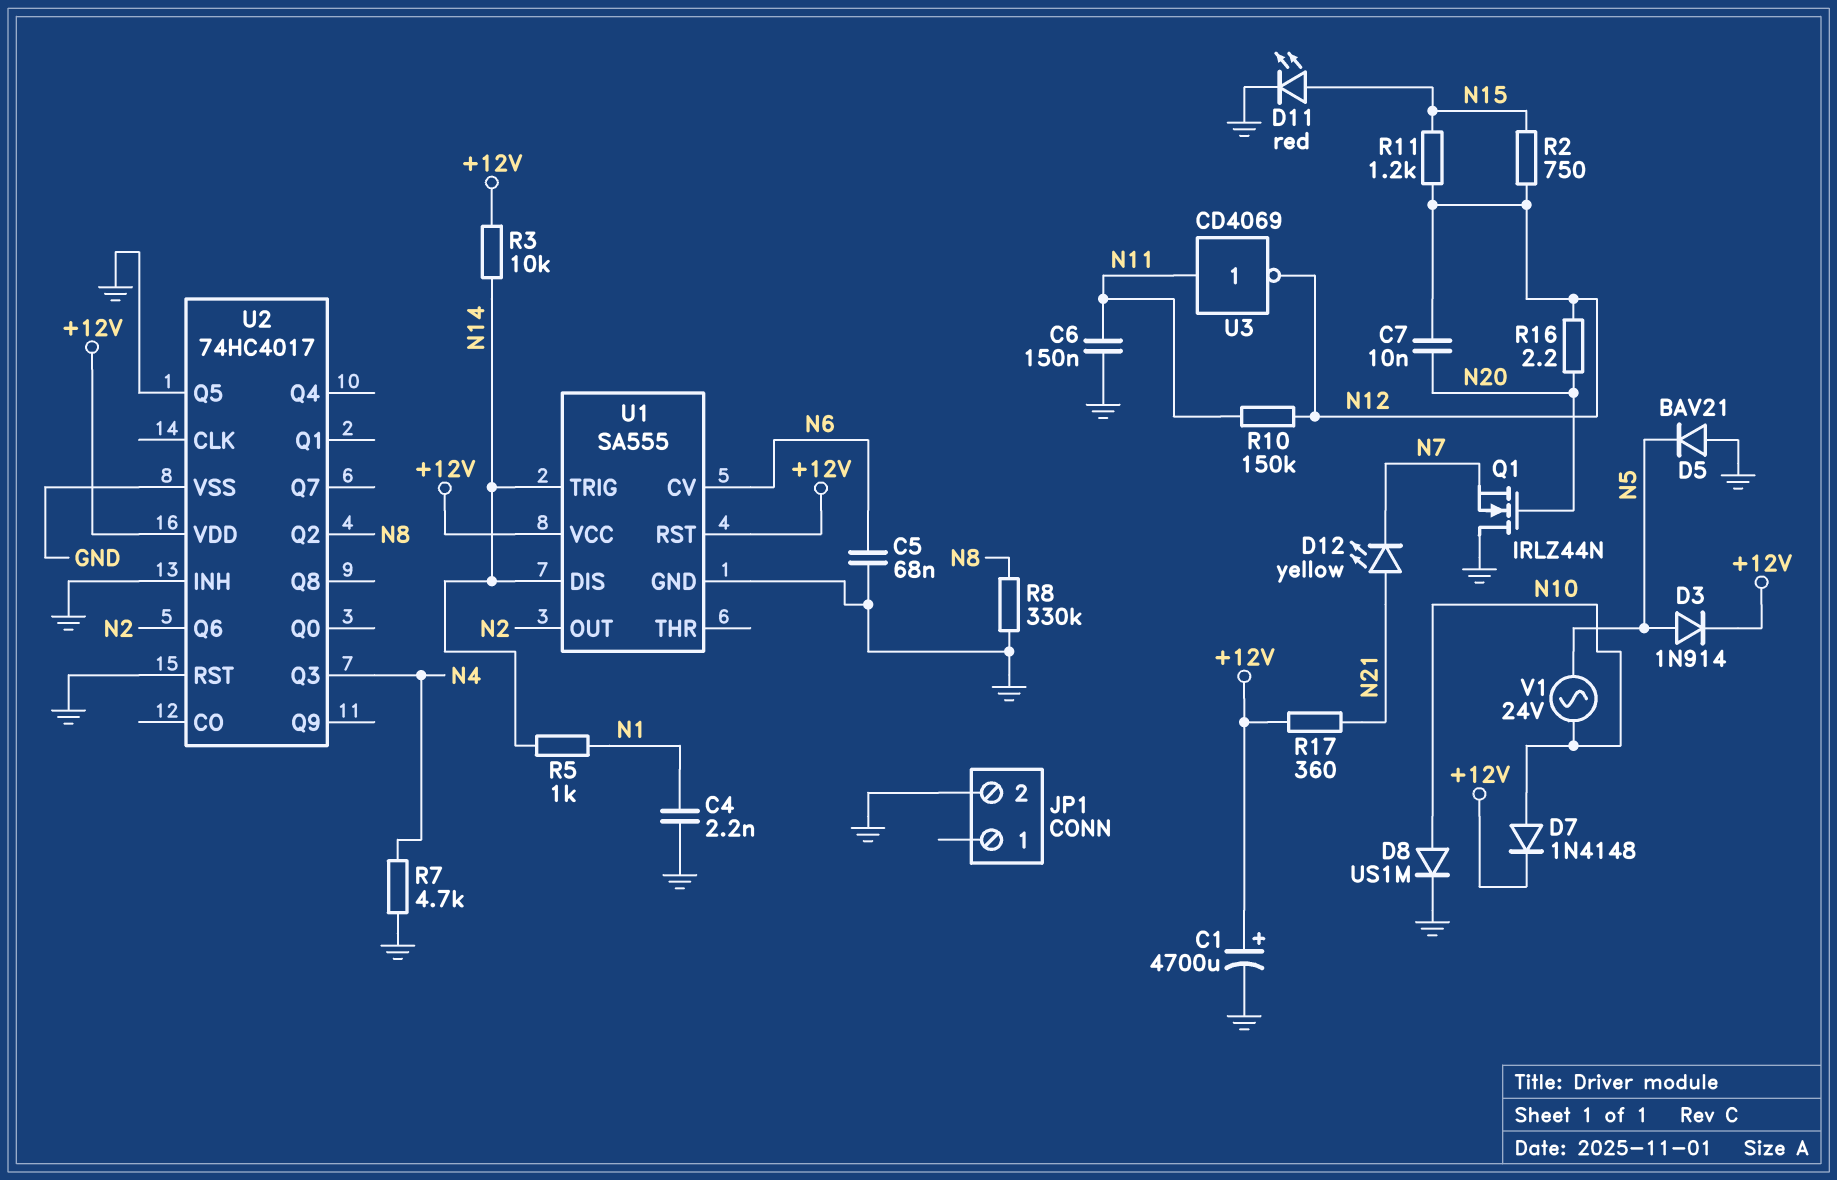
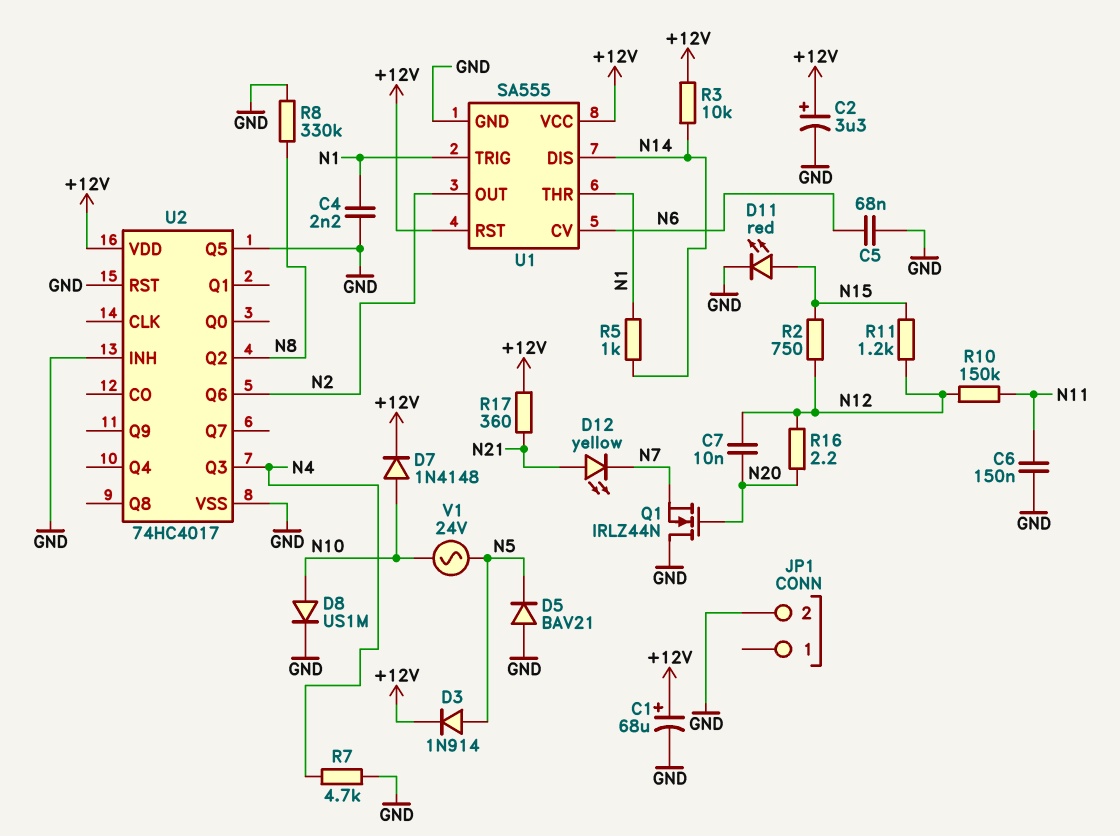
C1: 4700uF (plus +12V, minus GND) -> 68uF (plus +12V, minus GND)
C2: none -> 3.3uF (plus +12V, minus GND)
U1 pin THR: none -> N1
U1 pin TRIG: N14 -> N1
U3: NOT CD4069 (in N11, out N12) -> none

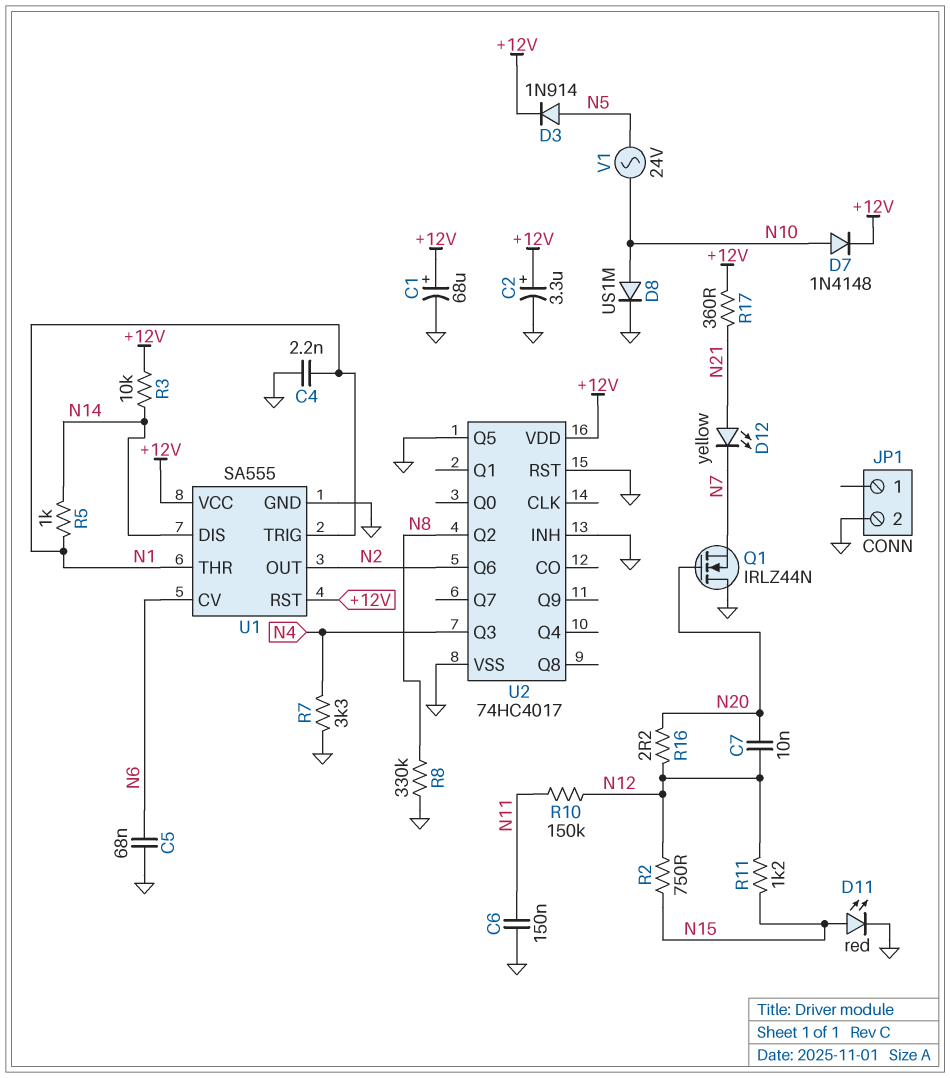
D5: diode BAV21 (A GND, K N5) -> none
R7: 4.7k (GND, N4) -> 3.3k (GND, N4)

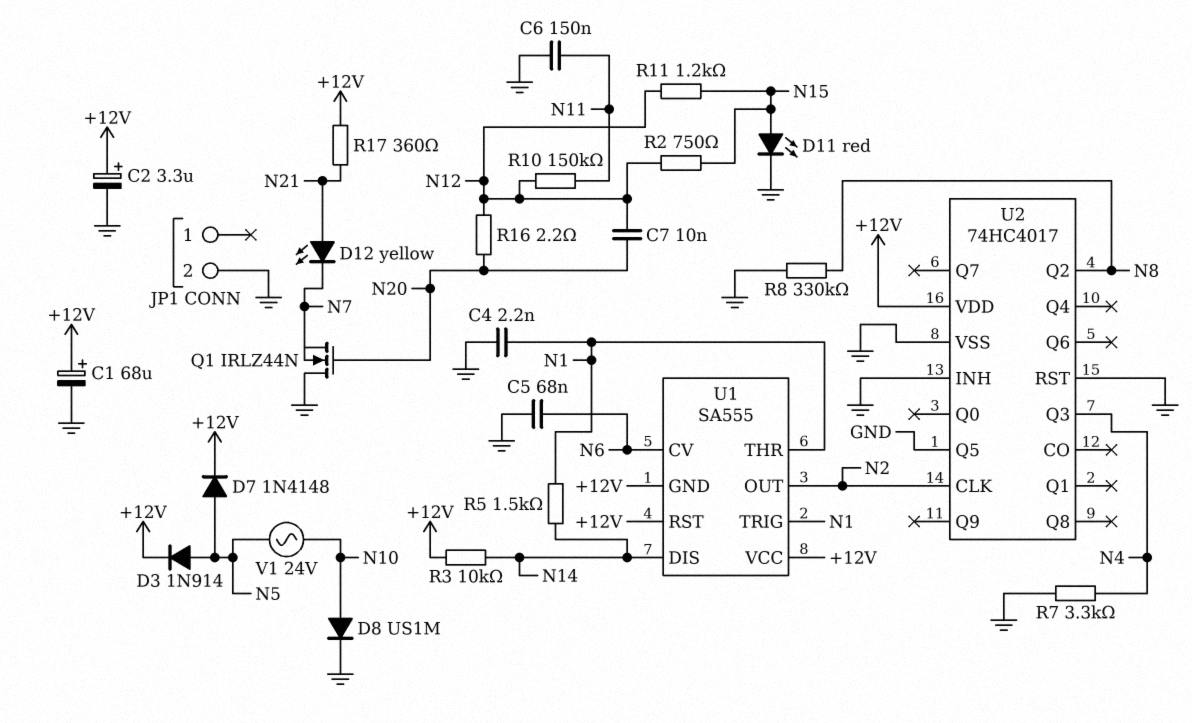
D7: diode 1N4148 (A N10, K +12V) -> diode 1N4148 (A N5, K +12V)
R5: 1k (N1, N14) -> 1.5k (N1, N14)
U1 pin GND: GND -> +12V
U2 pin CLK: none -> N2
U2 pin Q6: N2 -> none

